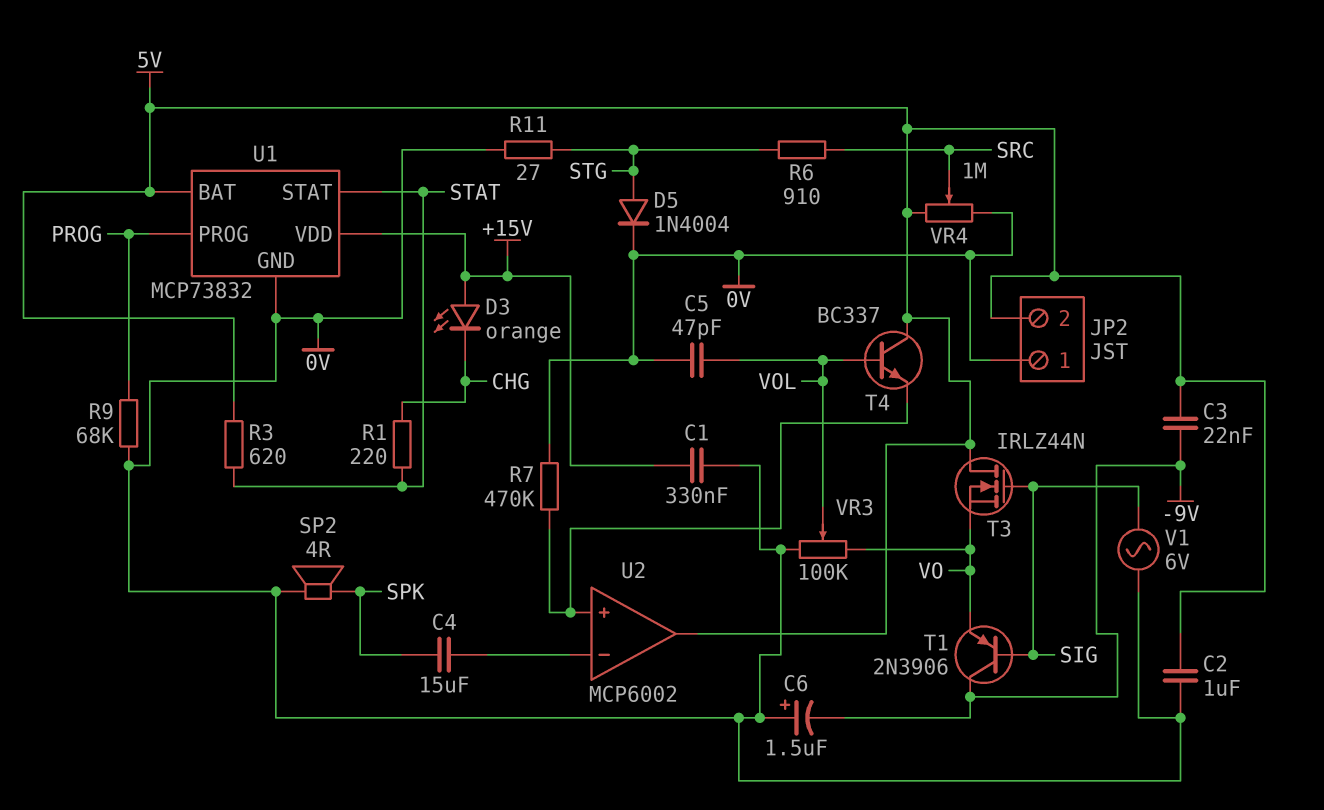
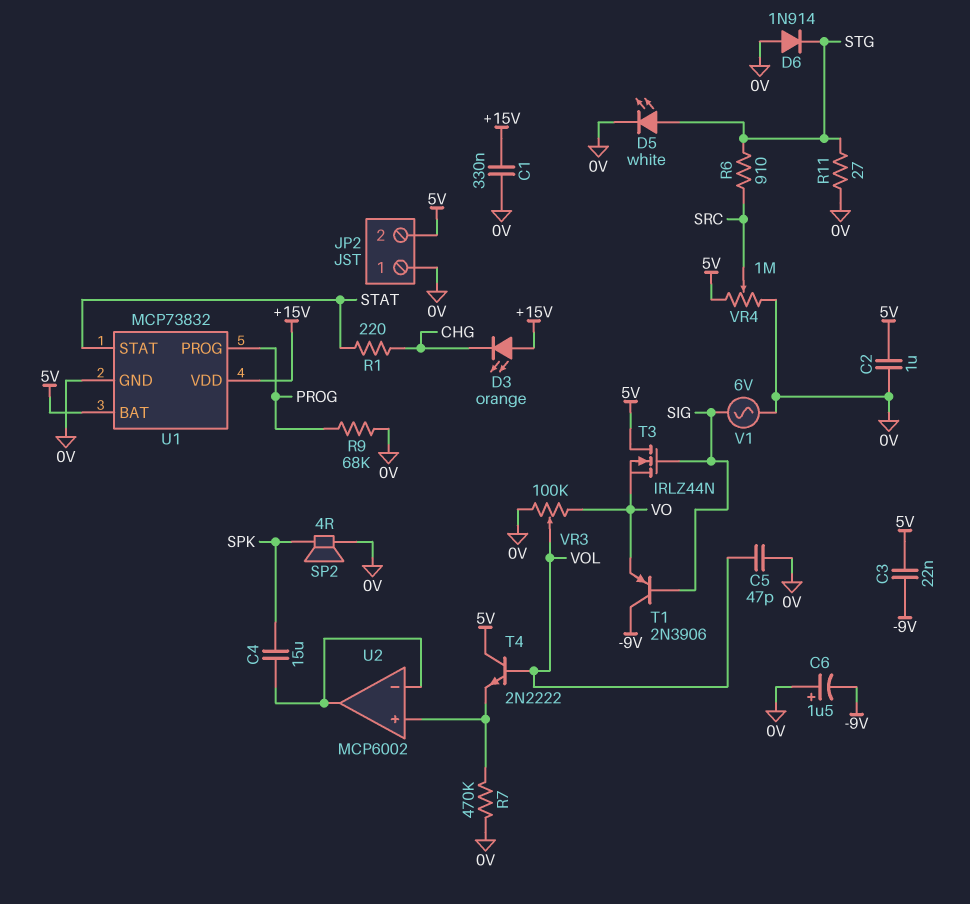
D5: diode 1N4004 (A STG, K 0V) -> LED white (A STG, K 0V)
D6: none -> diode 1N914 (A 0V, K STG)
R3: 620 (5V, STAT) -> none
T4: NPN BC337 (B VOL, C 5V, E U2/in+) -> NPN 2N2222 (B VOL, C 5V, E U2/in+)
U2 pin out: 5V -> U2/in-

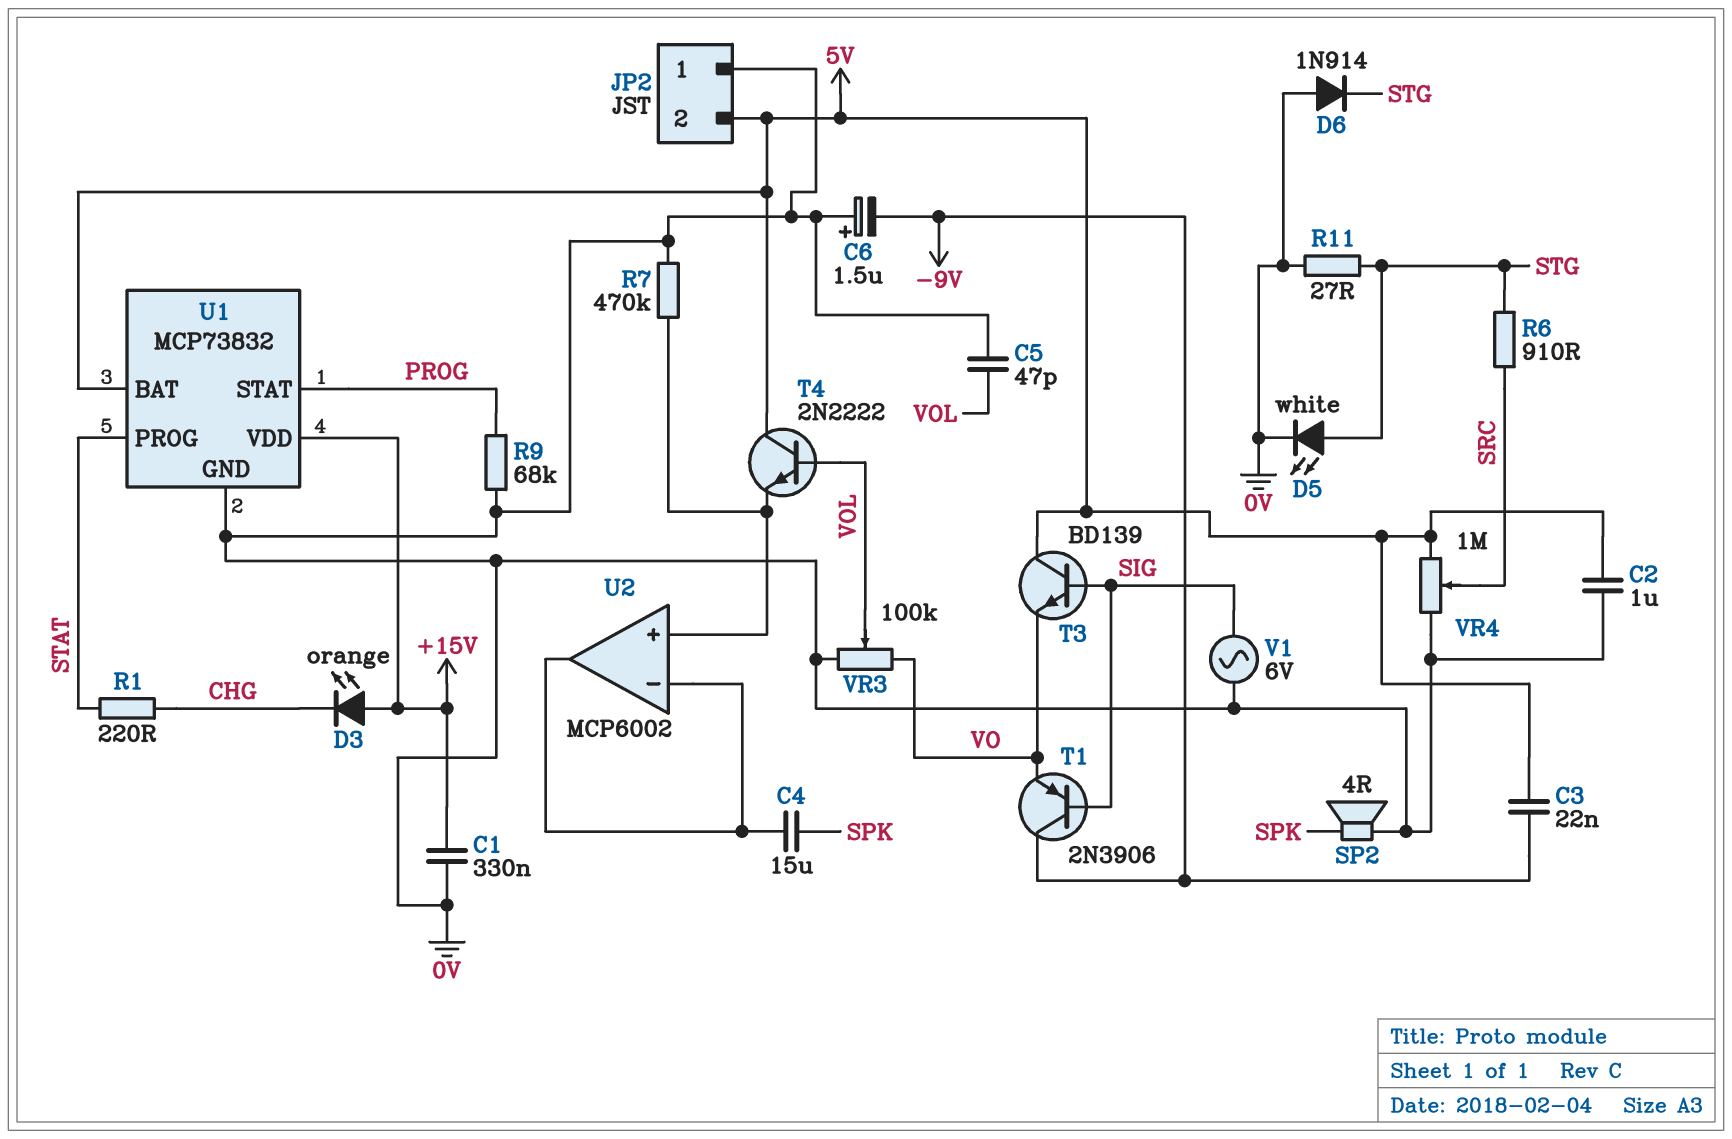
T3: NMOS IRLZ44N (G SIG, D 5V, S VO) -> NPN BD139 (B SIG, C 5V, E VO)
U1 pin PROG: PROG -> STAT
U1 pin STAT: STAT -> PROG

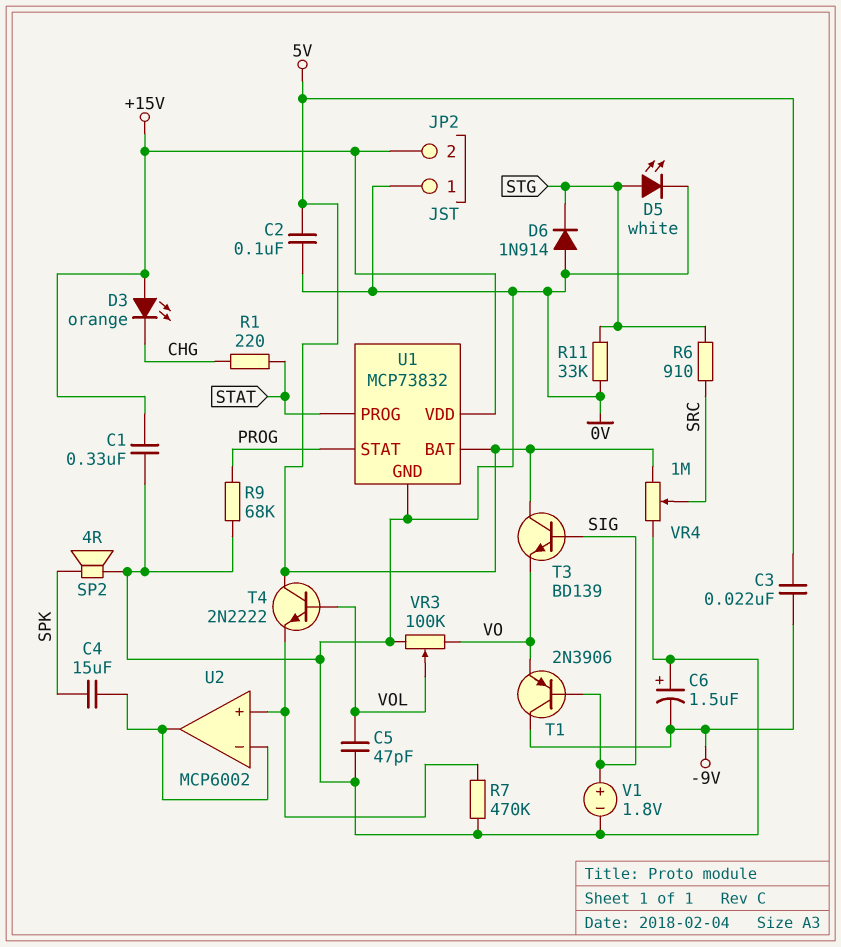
C2: 1uF (0V, 5V) -> 100nF (0V, 5V)
JP2 pin 2: 5V -> +15V
R11: 27 (0V, STG) -> 33k (0V, STG)
V1: AC 6V (0V, SIG) -> 1.8V (plus SIG, minus 0V)

